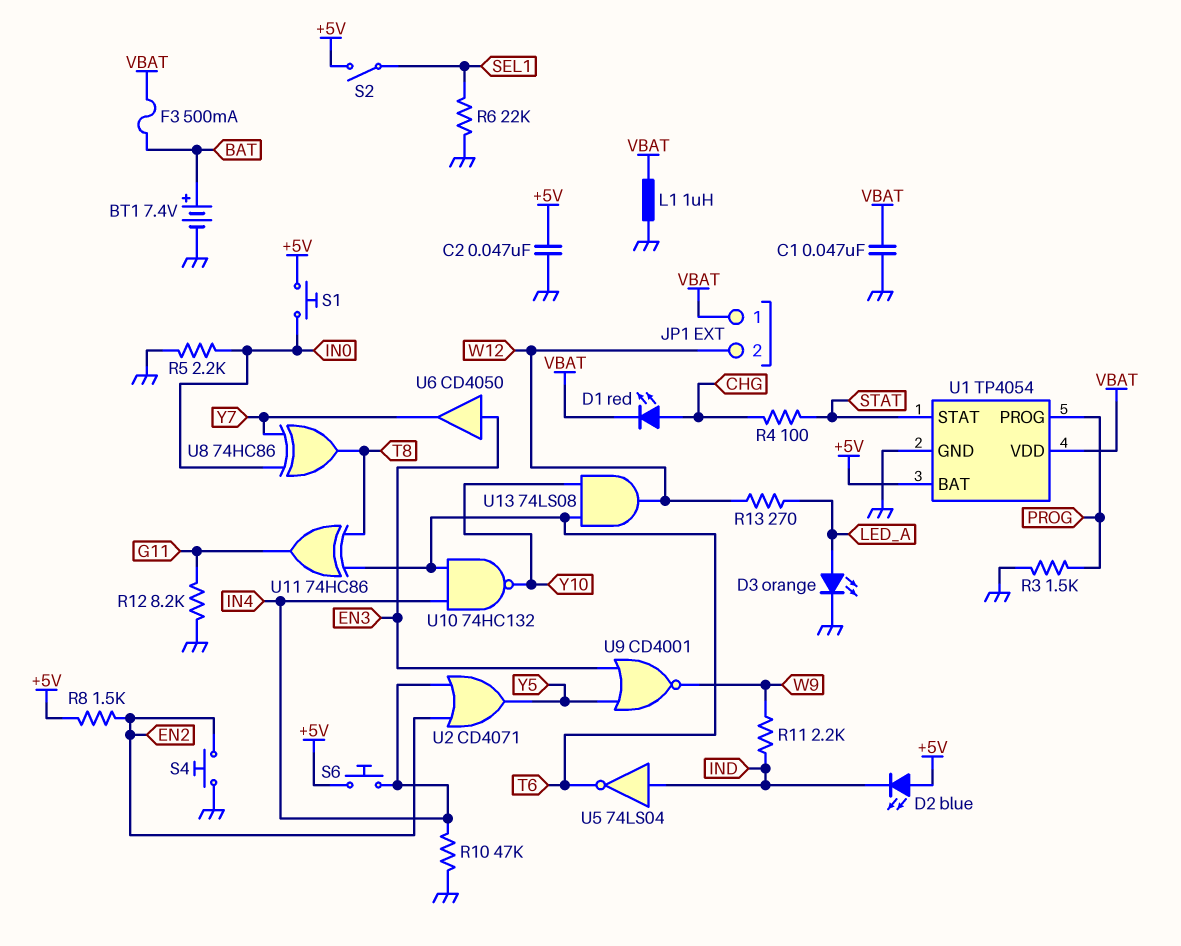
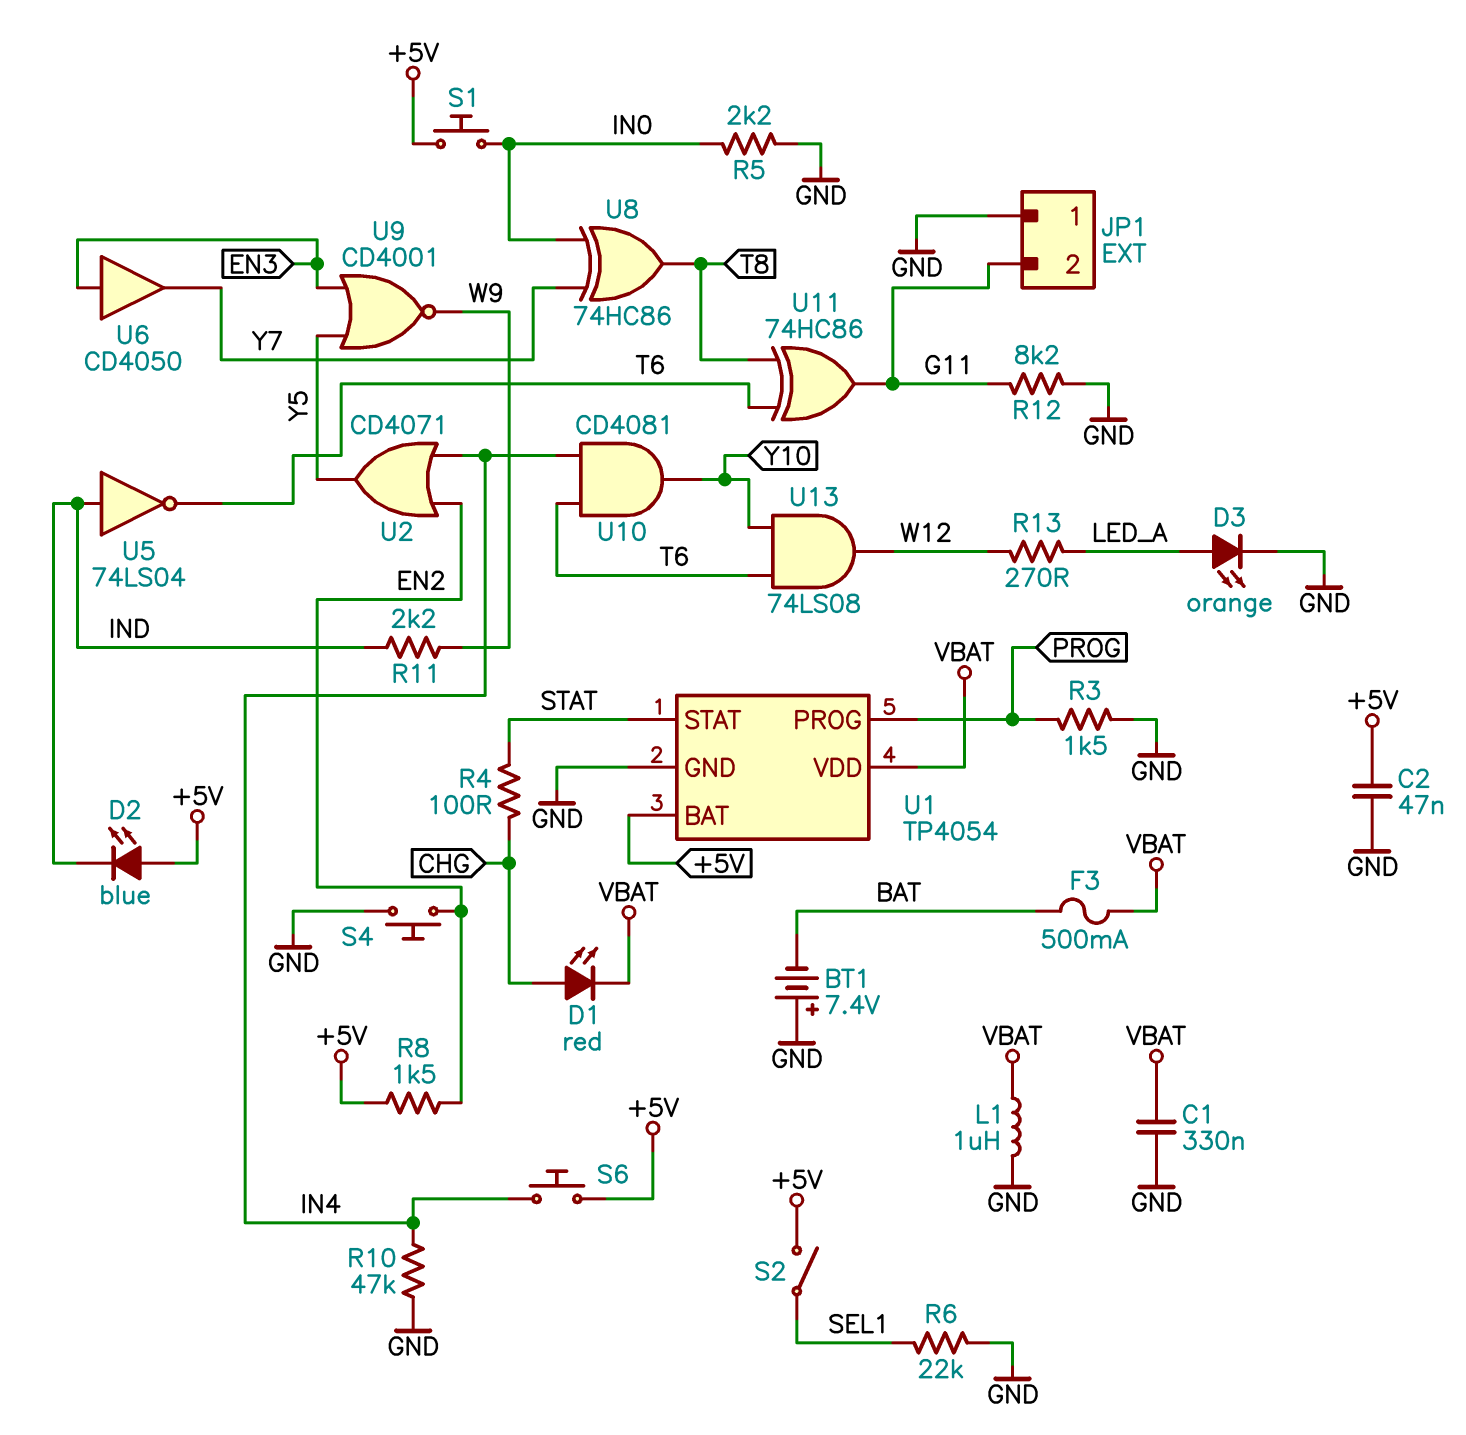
BT1: 7.4V (plus BAT, minus GND) -> 7.4V (plus GND, minus BAT)
C1: 47nF (GND, VBAT) -> 330nF (GND, VBAT)
JP1 pin 1: VBAT -> GND
JP1 pin 2: W12 -> G11
U10: NAND 74HC132 (in IN4, in T6, out Y10) -> AND CD4081 (in IN4, in T6, out Y10)

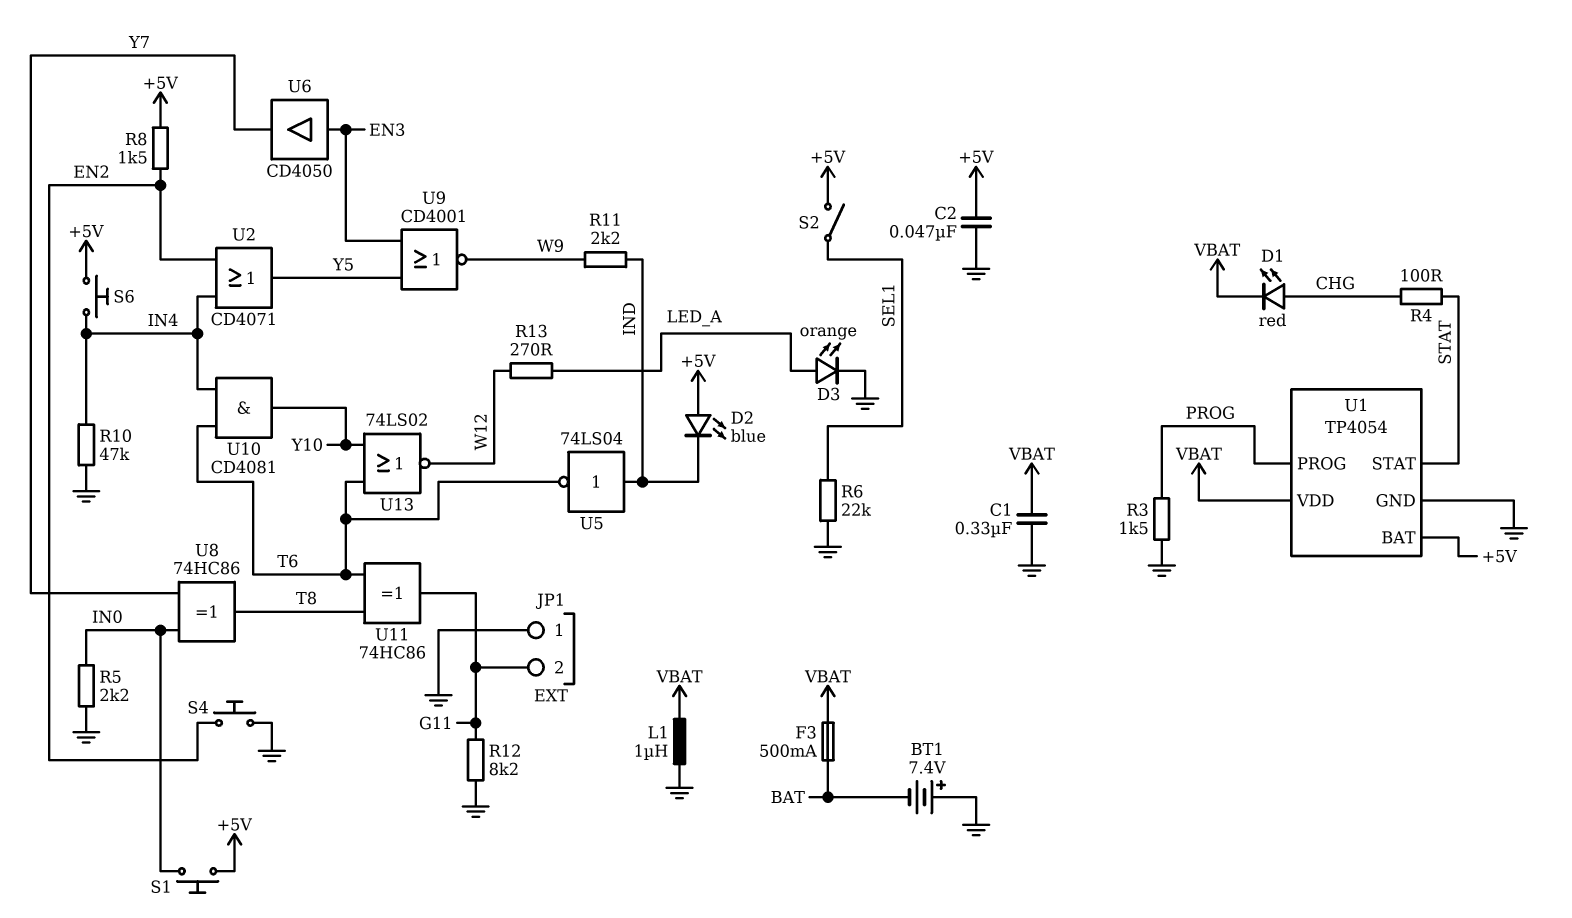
U13: AND 74LS08 (in T6, in Y10, out W12) -> NOR 74LS02 (in T6, in Y10, out W12)

